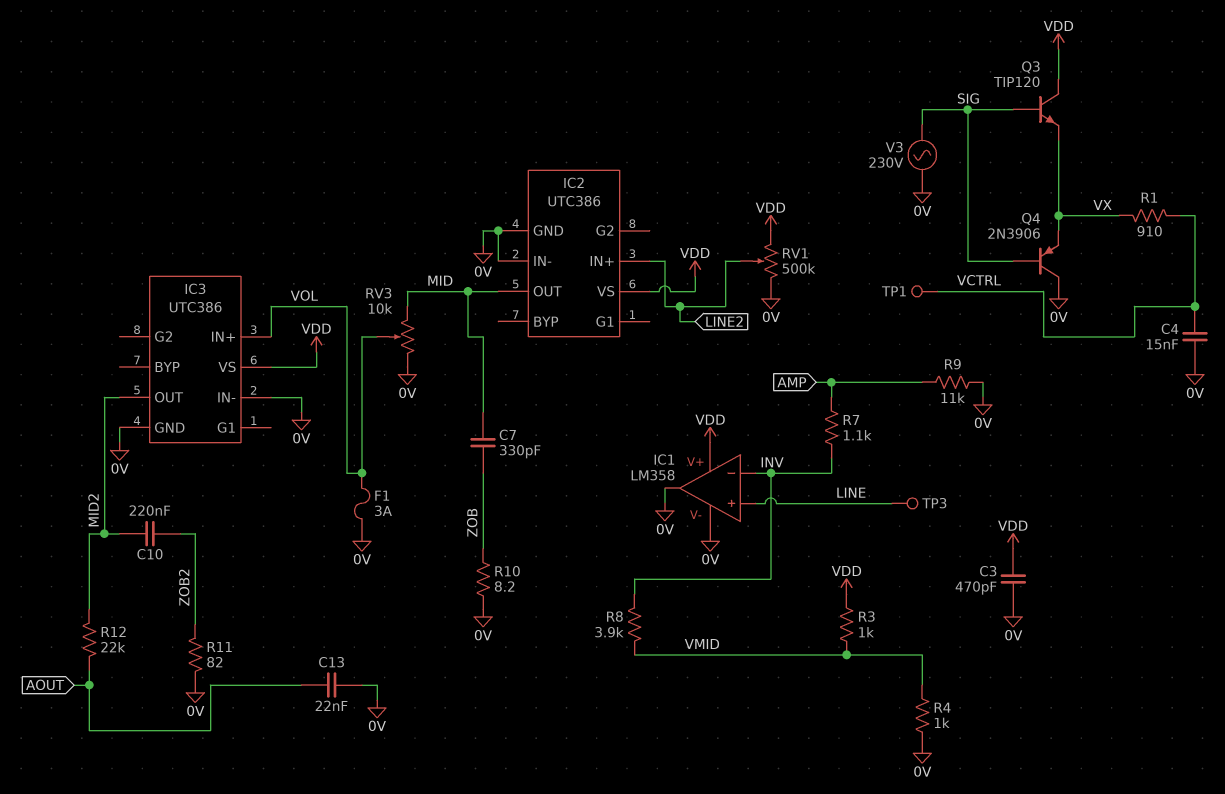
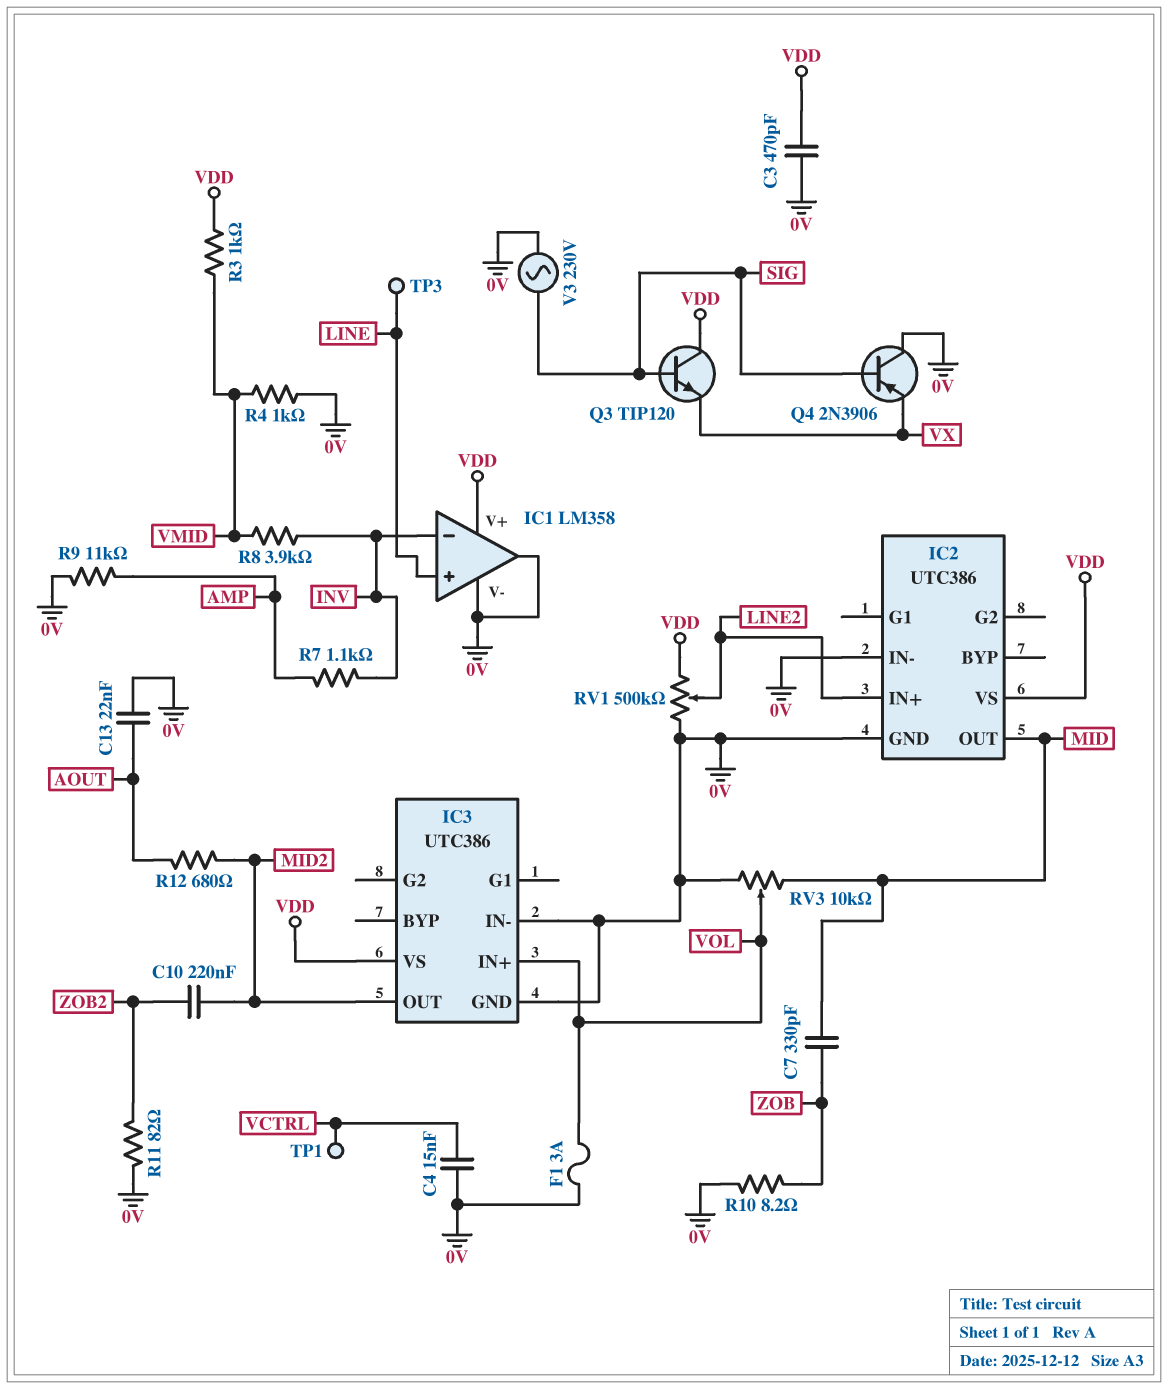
R1: 910 (VCTRL, VX) -> none
R12: 22k (AOUT, MID2) -> 680 (AOUT, MID2)

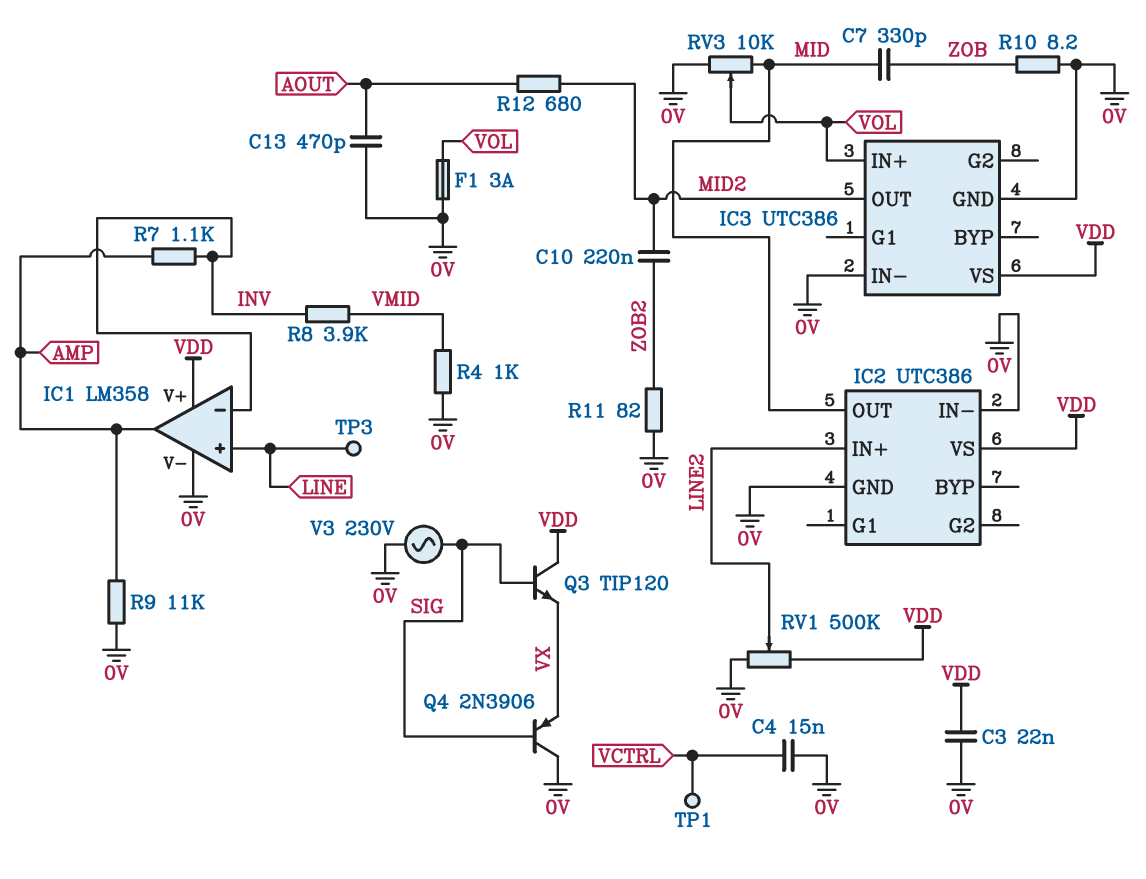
C3: 470pF (0V, VDD) -> 22nF (0V, VDD)
C13: 22nF (0V, AOUT) -> 470pF (0V, AOUT)
IC1 pin out: 0V -> AMP
R3: 1k (VDD, VMID) -> none

